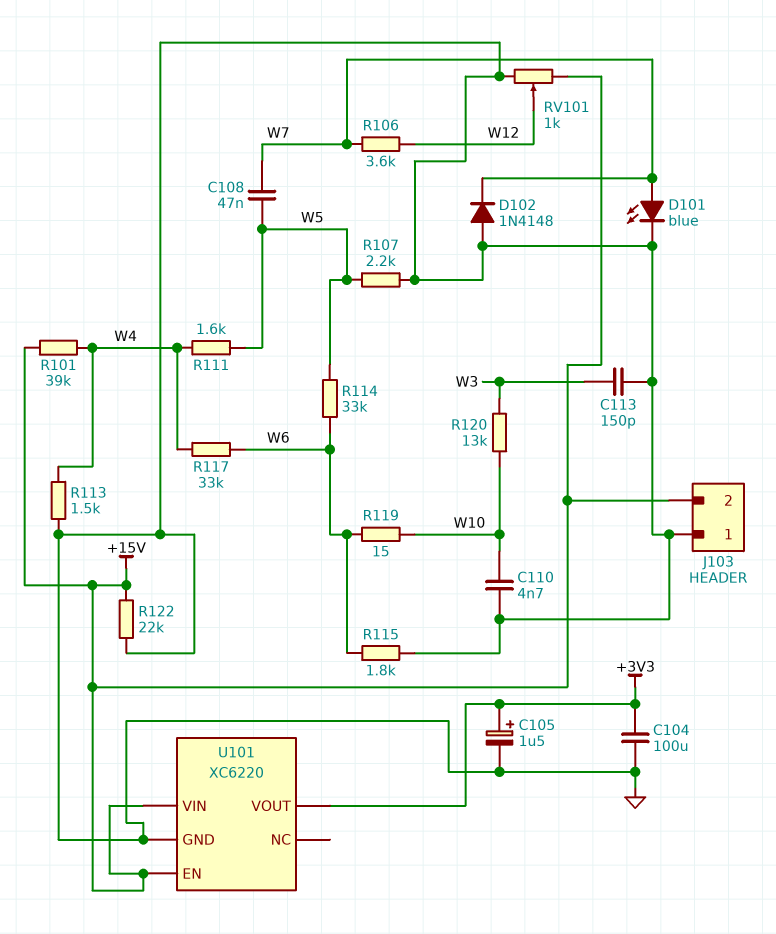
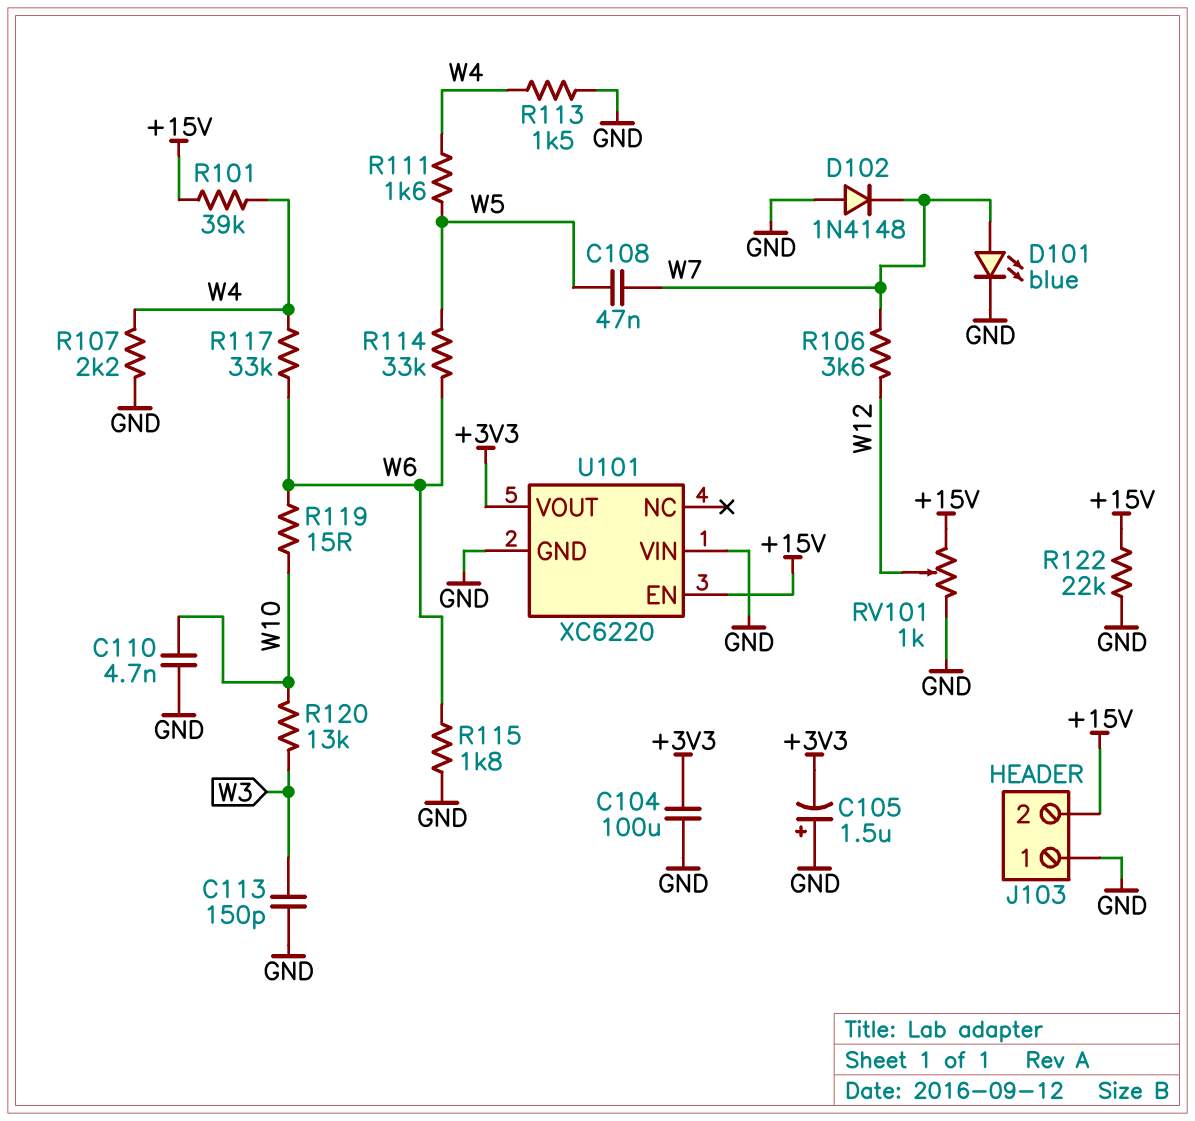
C105: 1.5uF (plus +3V3, minus GND) -> 1.5uF (plus GND, minus +3V3)
R107: 2.2k (GND, W5) -> 2.2k (GND, W4)
U101 pin VIN: +15V -> GND

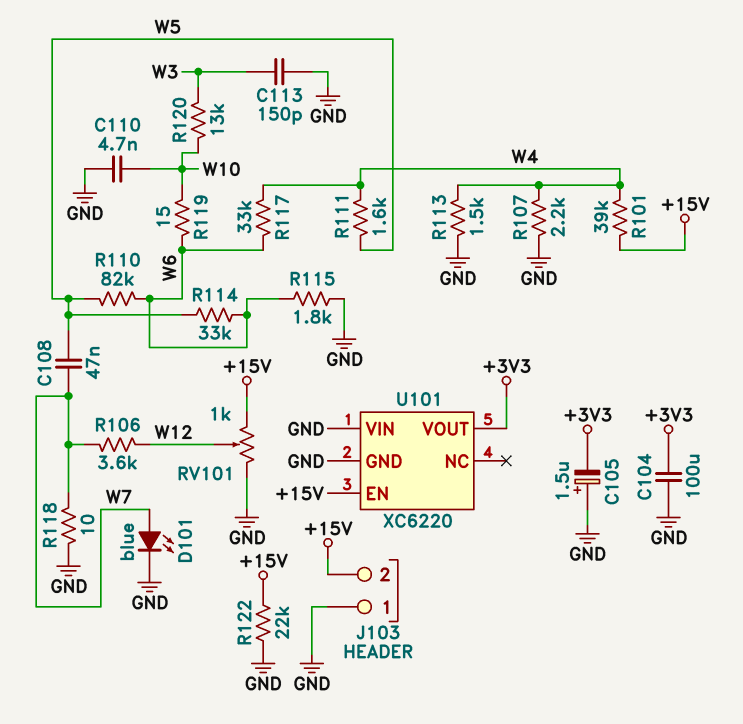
D102: diode 1N4148 (A GND, K W7) -> none
R110: none -> 82k (W5, W6)
R118: none -> 10 (GND, W7)

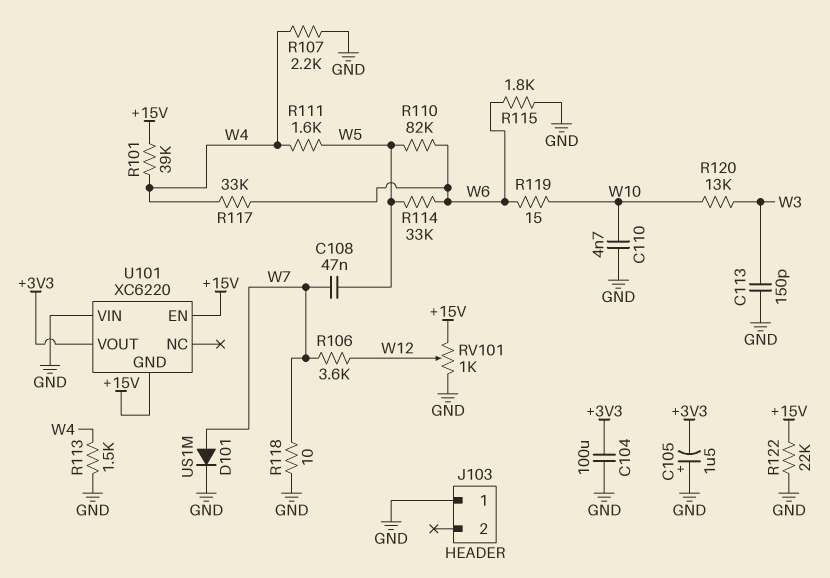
D101: LED blue (A W7, K GND) -> diode US1M (A W7, K GND)
J103 pin 2: +15V -> none
U101 pin GND: GND -> +15V

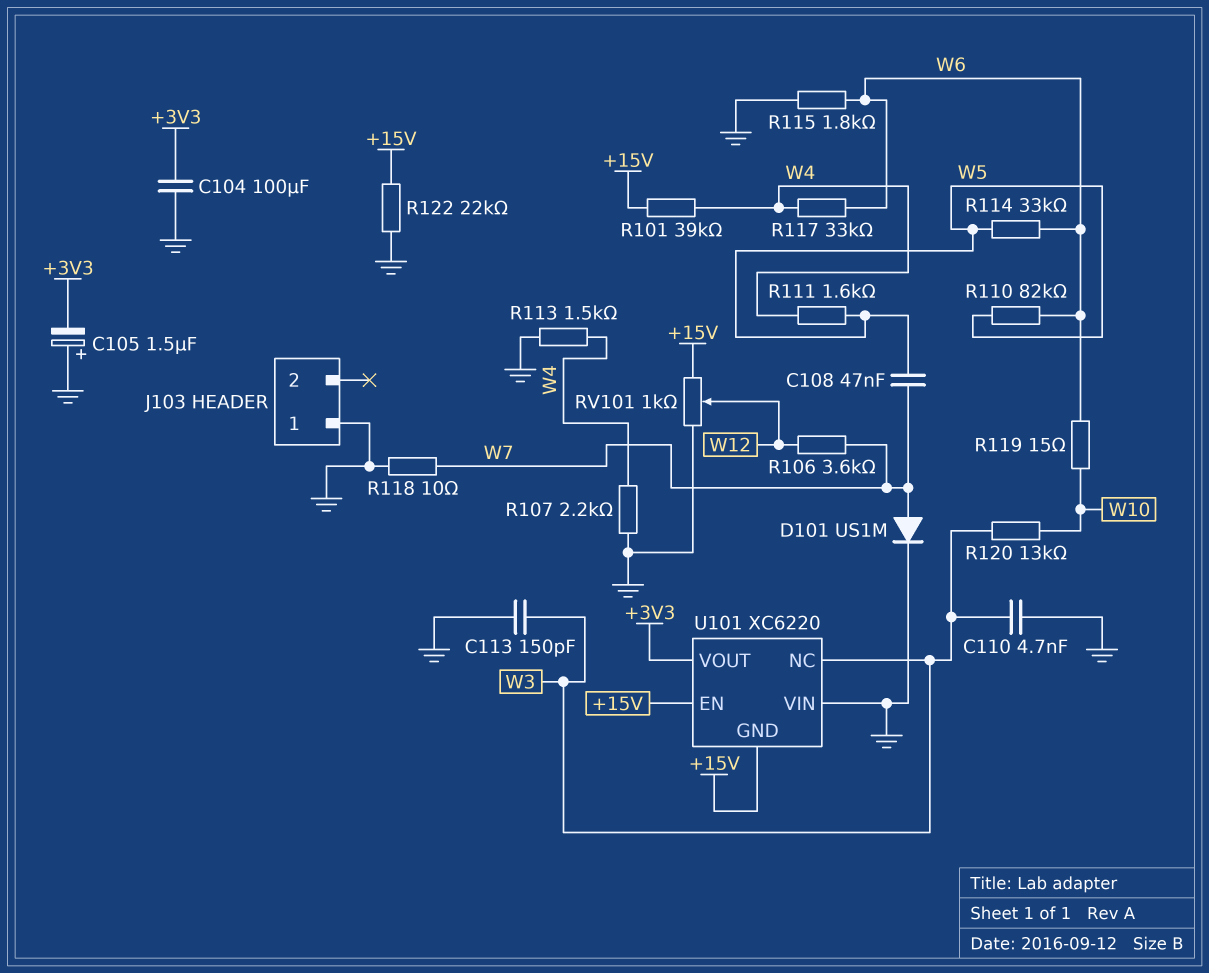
C110: 4.7nF (GND, W10) -> 4.7nF (GND, W3)
U101 pin NC: none -> W3

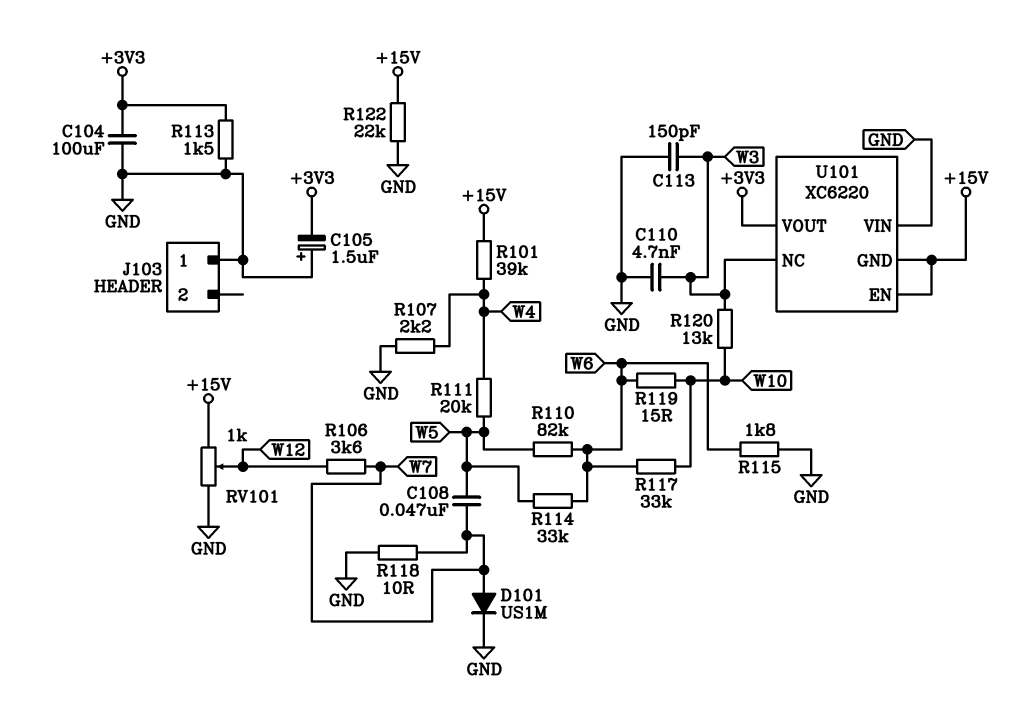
R111: 1.6k (W4, W5) -> 20k (W4, W5)
R113: 1.5k (GND, W4) -> 1.5k (+3V3, GND)
R117: 33k (W4, W6) -> 33k (W6, W10)

